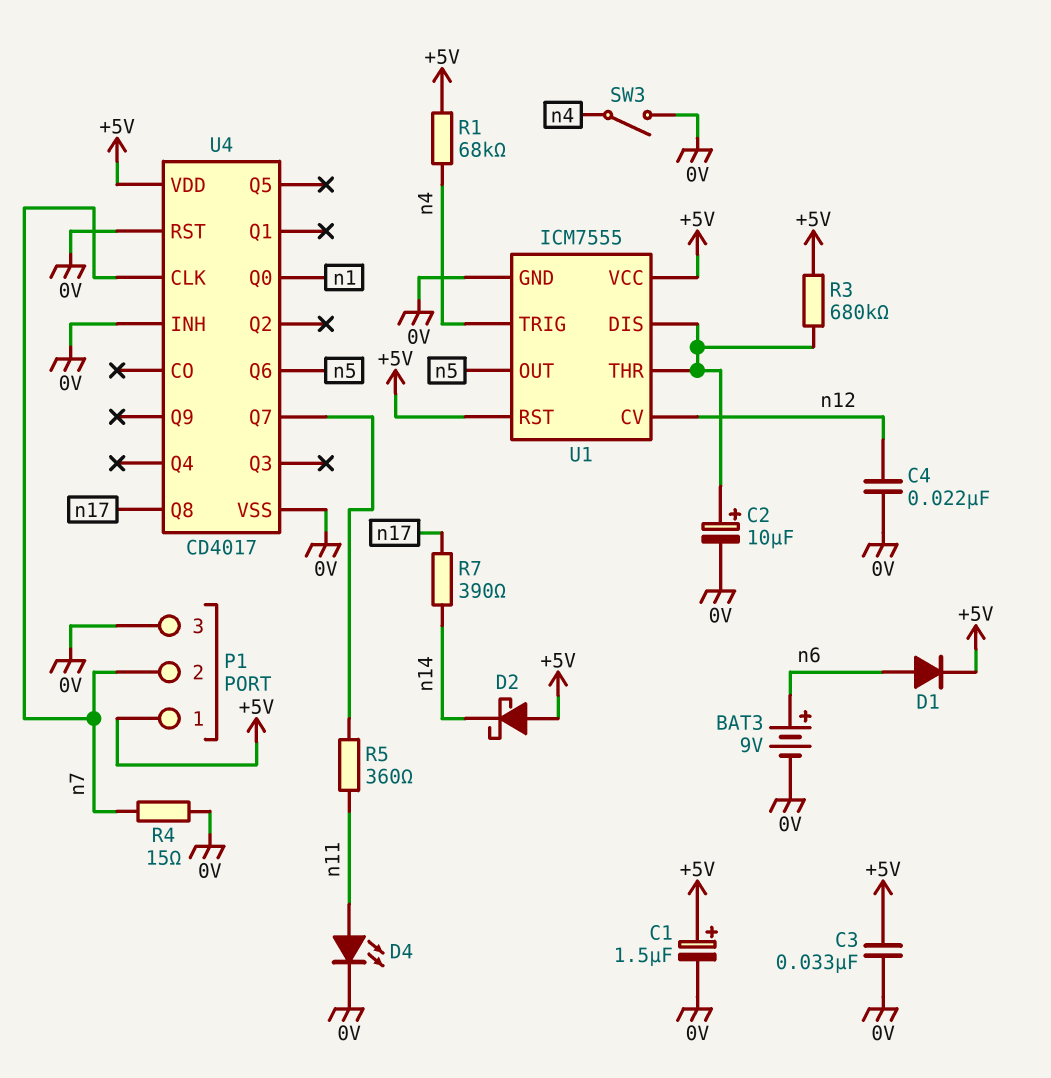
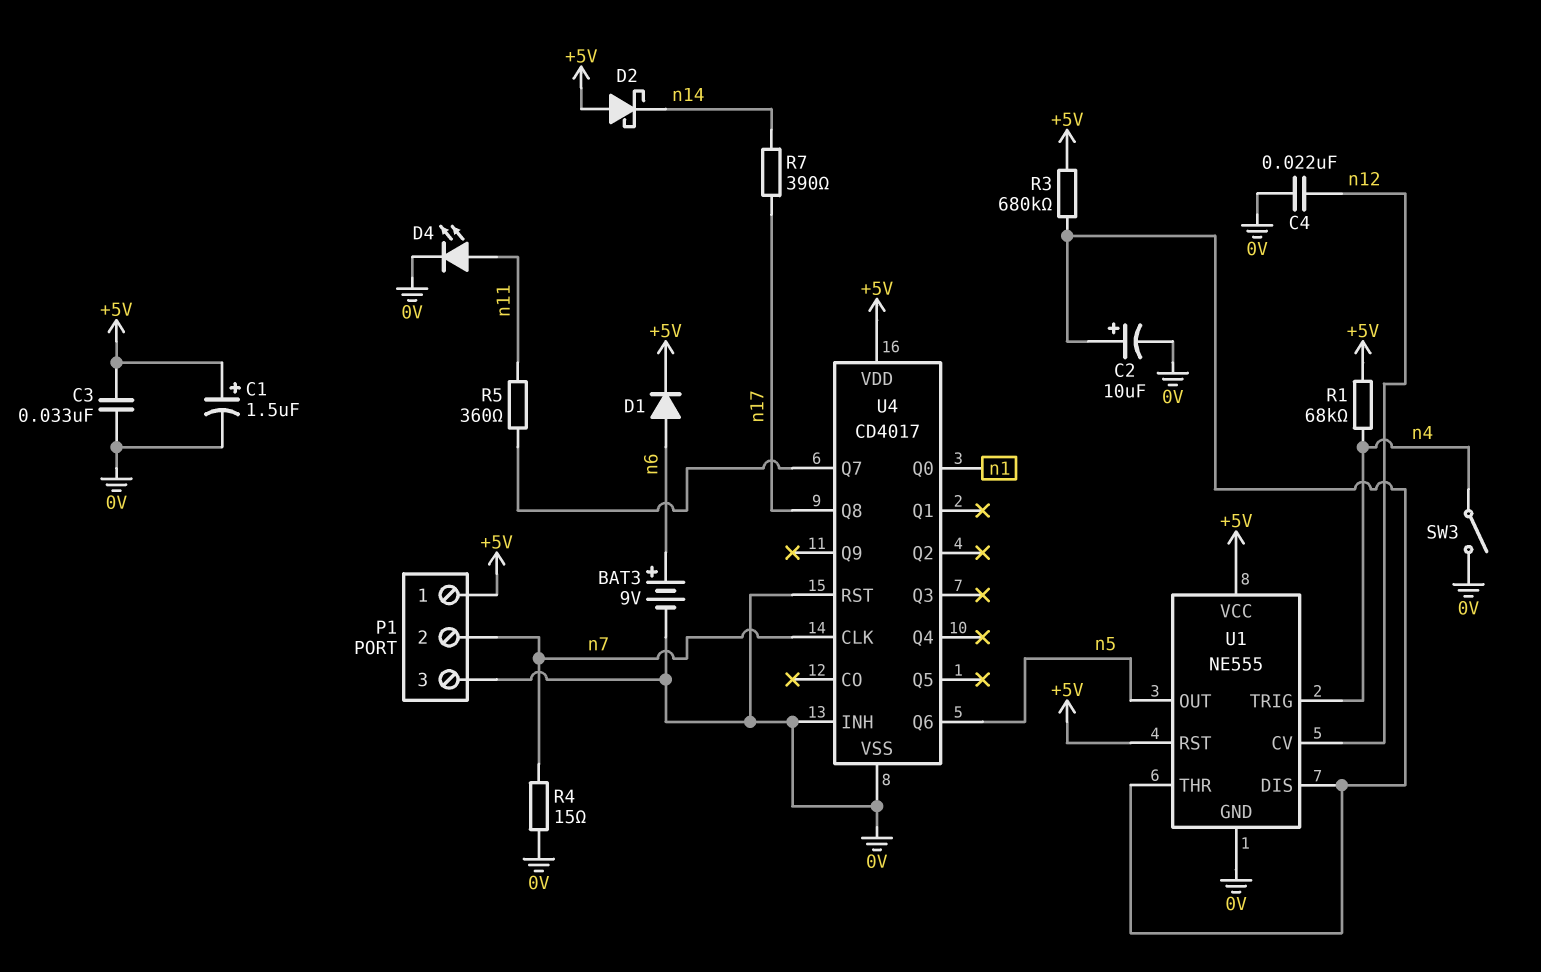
U1: ICM7555 -> NE555

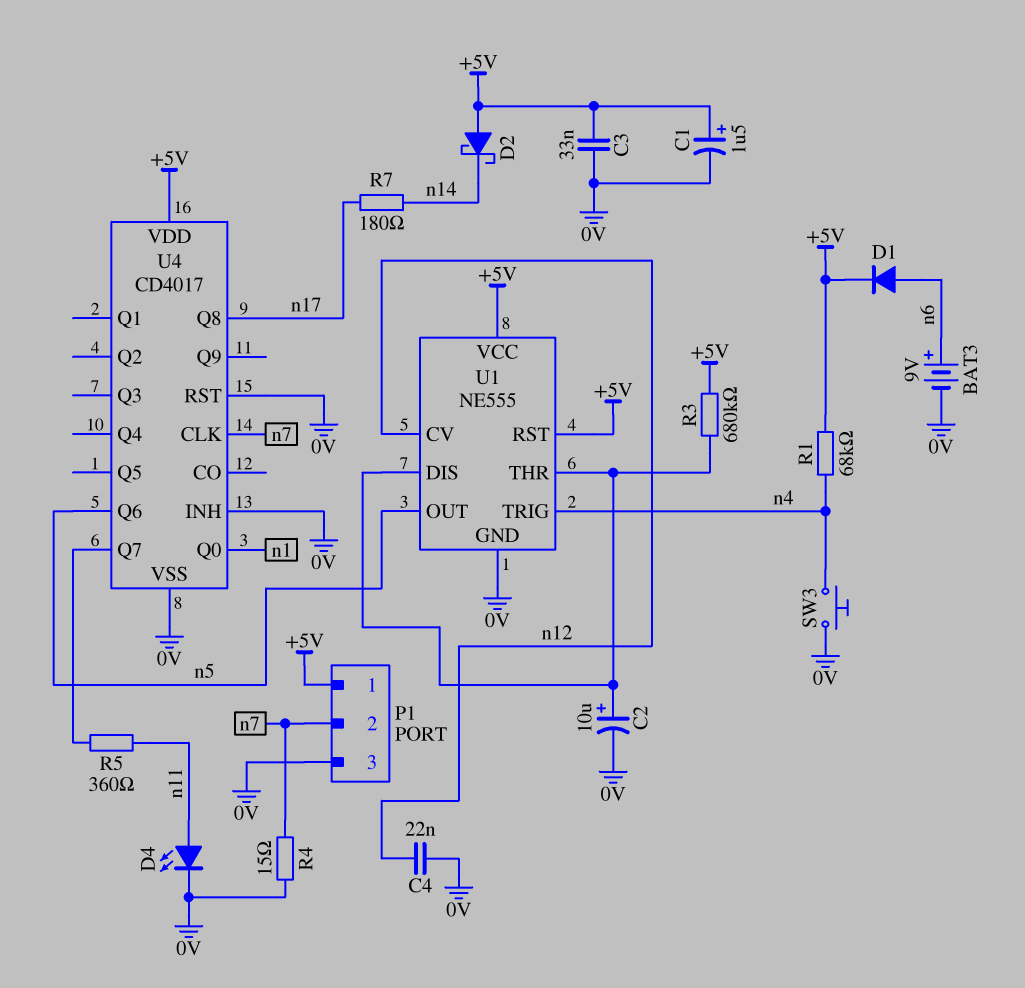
R7: 390 (n14, n17) -> 180 (n14, n17)
SW3: switch (0V, n4) -> button (0V, n4)

